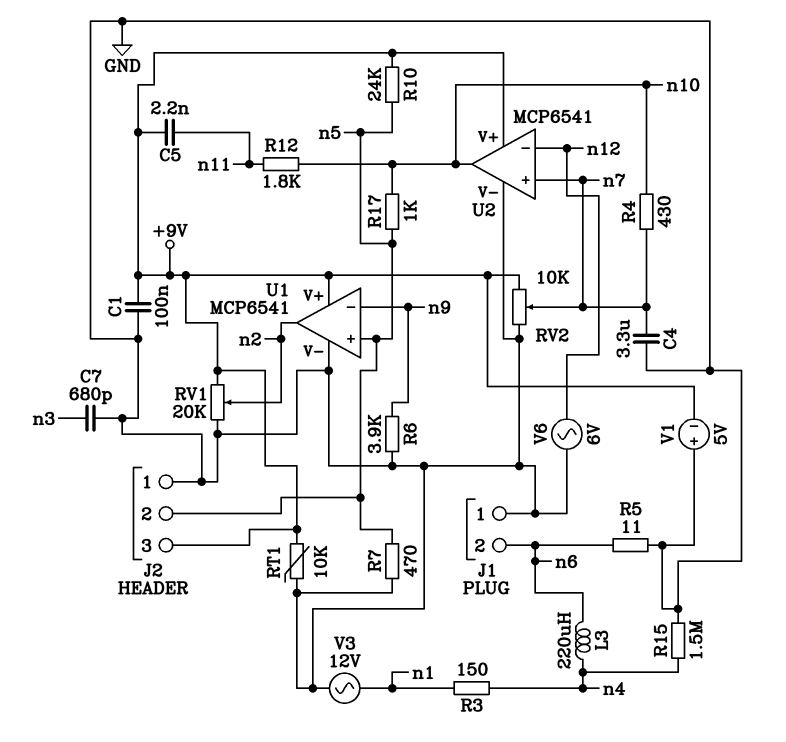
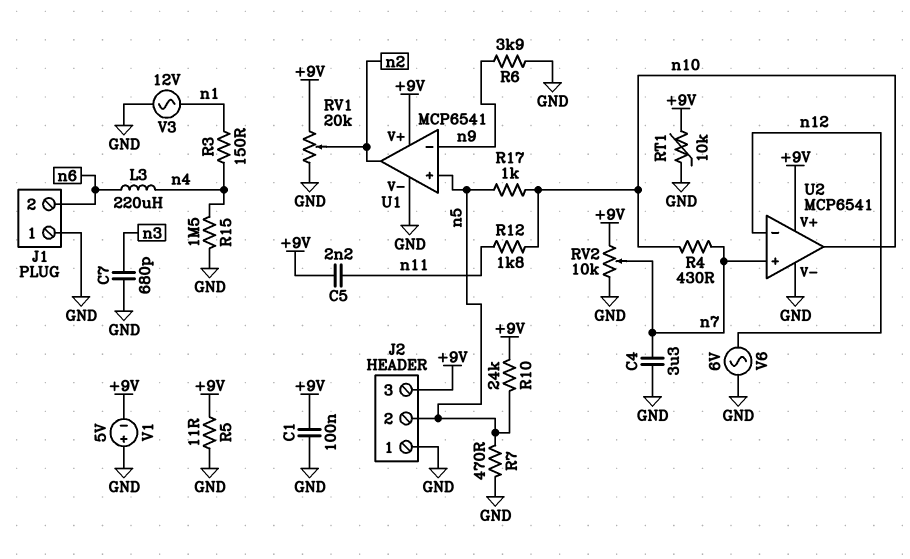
R5: 11 (GND, n6) -> 11 (+9V, GND)

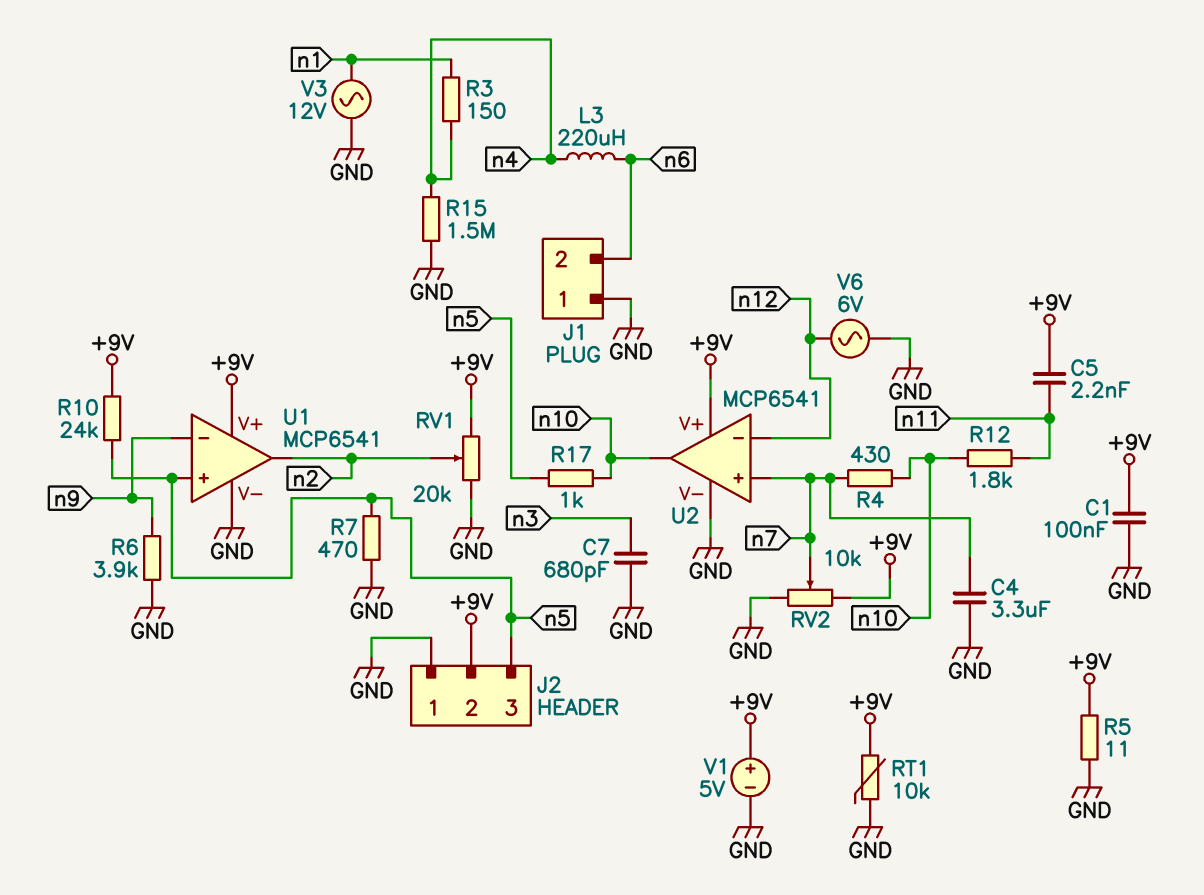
J2 pin 2: n5 -> +9V
J2 pin 3: +9V -> n5
V1: 5V (plus GND, minus +9V) -> 5V (plus +9V, minus GND)

